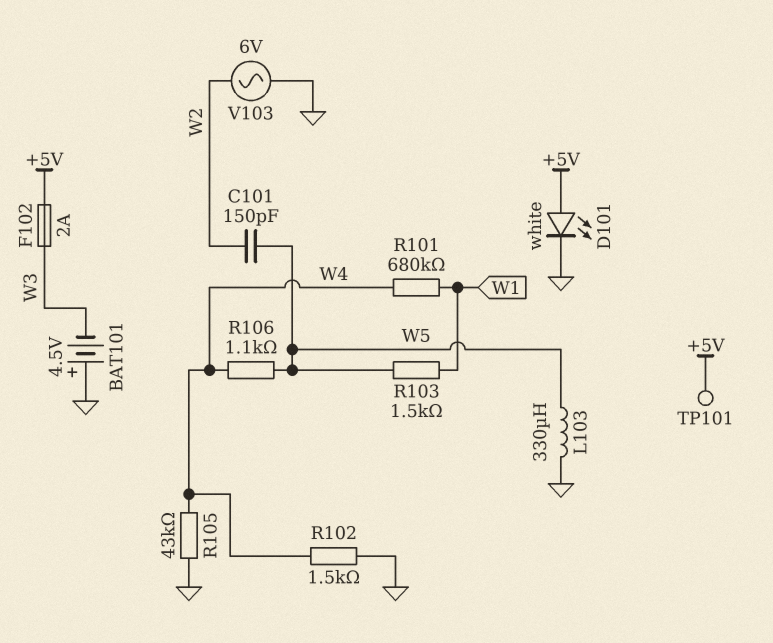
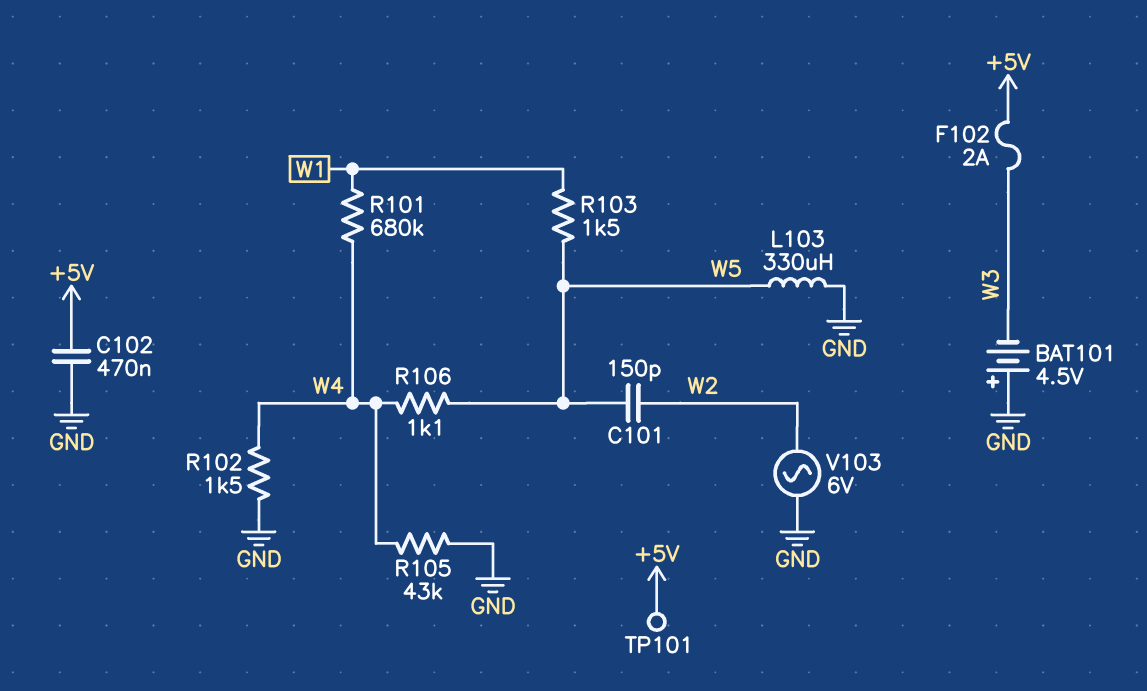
C102: none -> 470nF (+5V, GND)
D101: LED white (A +5V, K GND) -> none

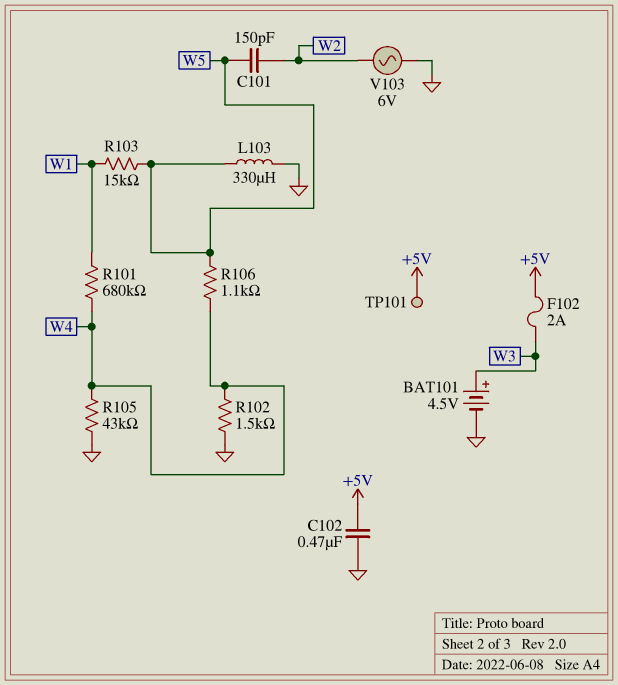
BAT101: 4.5V (plus GND, minus W3) -> 4.5V (plus W3, minus GND)
R103: 1.5k (W1, W5) -> 15k (W1, W5)

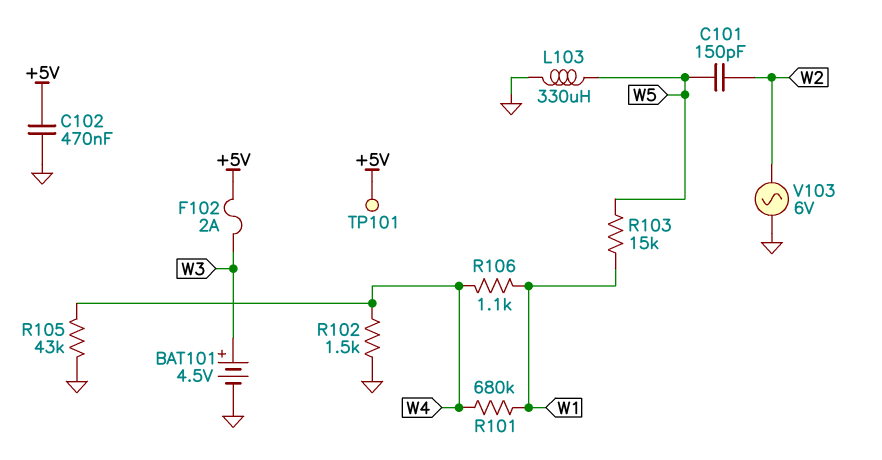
R106: 1.1k (W4, W5) -> 1.1k (W1, W4)

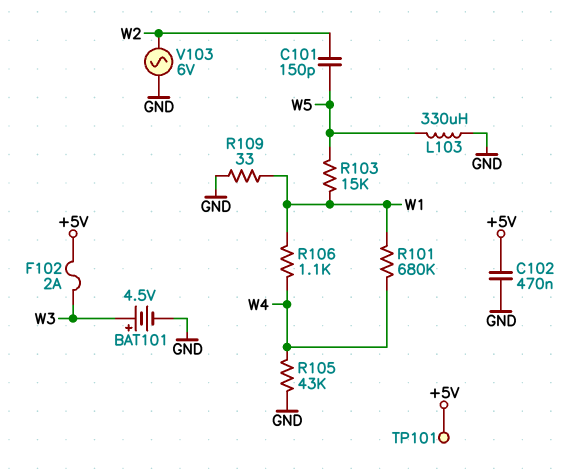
R102: 1.5k (GND, W4) -> none
R109: none -> 33 (GND, W1)

